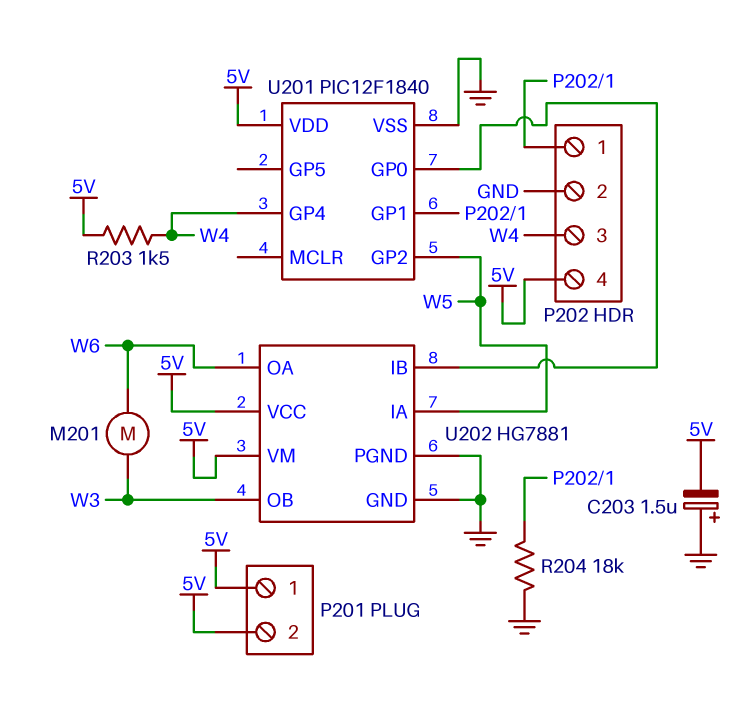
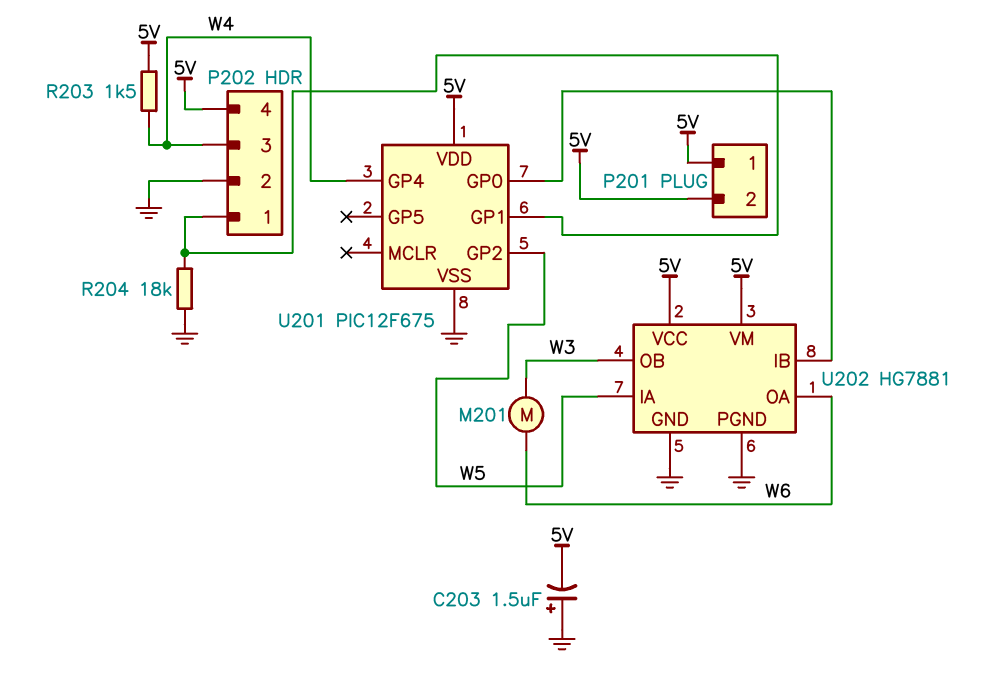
U201: PIC12F1840 -> PIC12F675

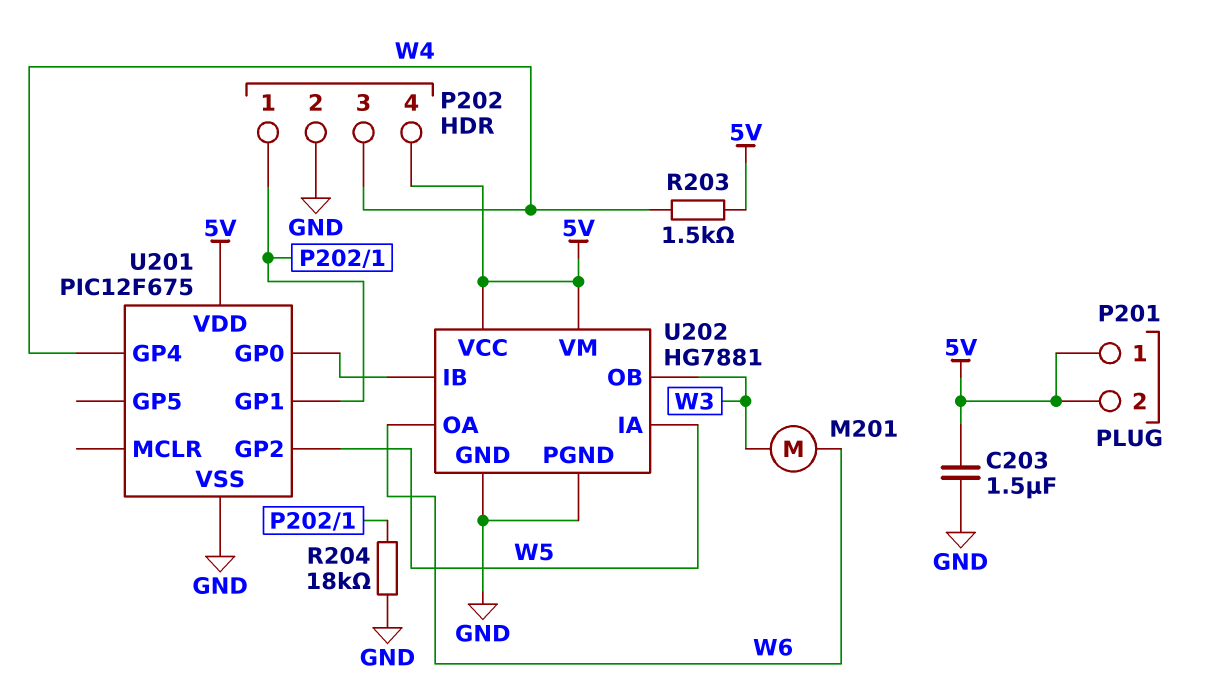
C203: 1.5uF (plus GND, minus 5V) -> 1.5uF (5V, GND)

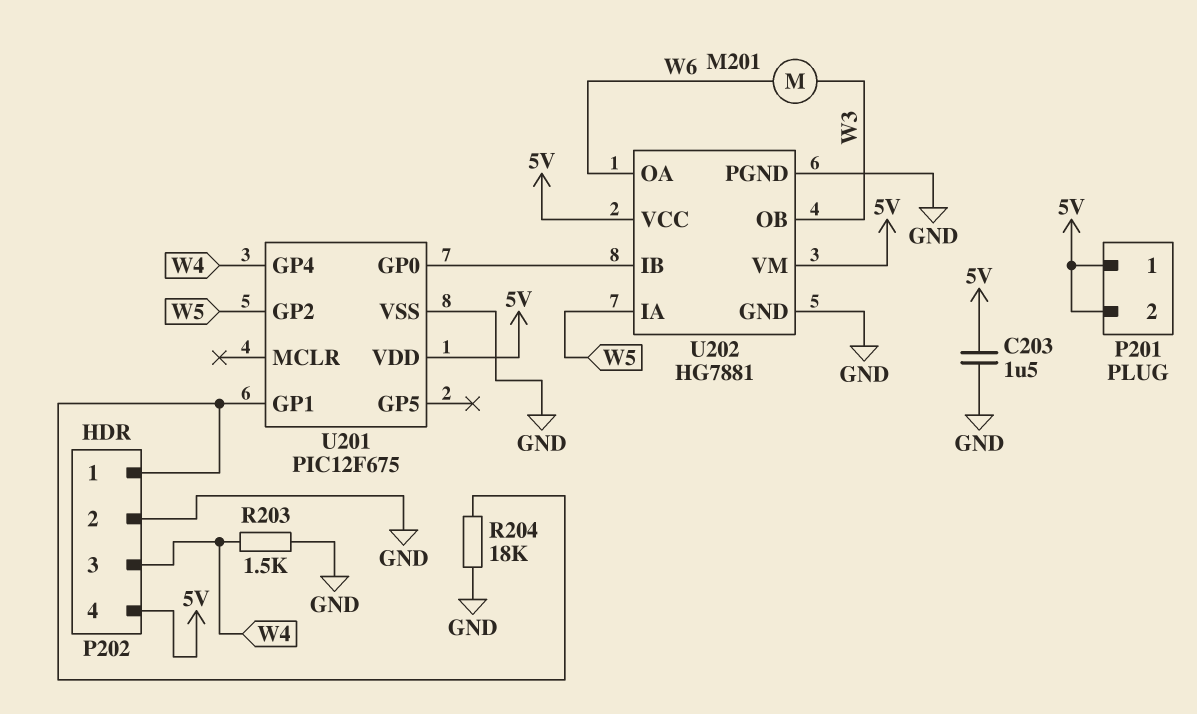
R203: 1.5k (5V, W4) -> 1.5k (GND, W4)

